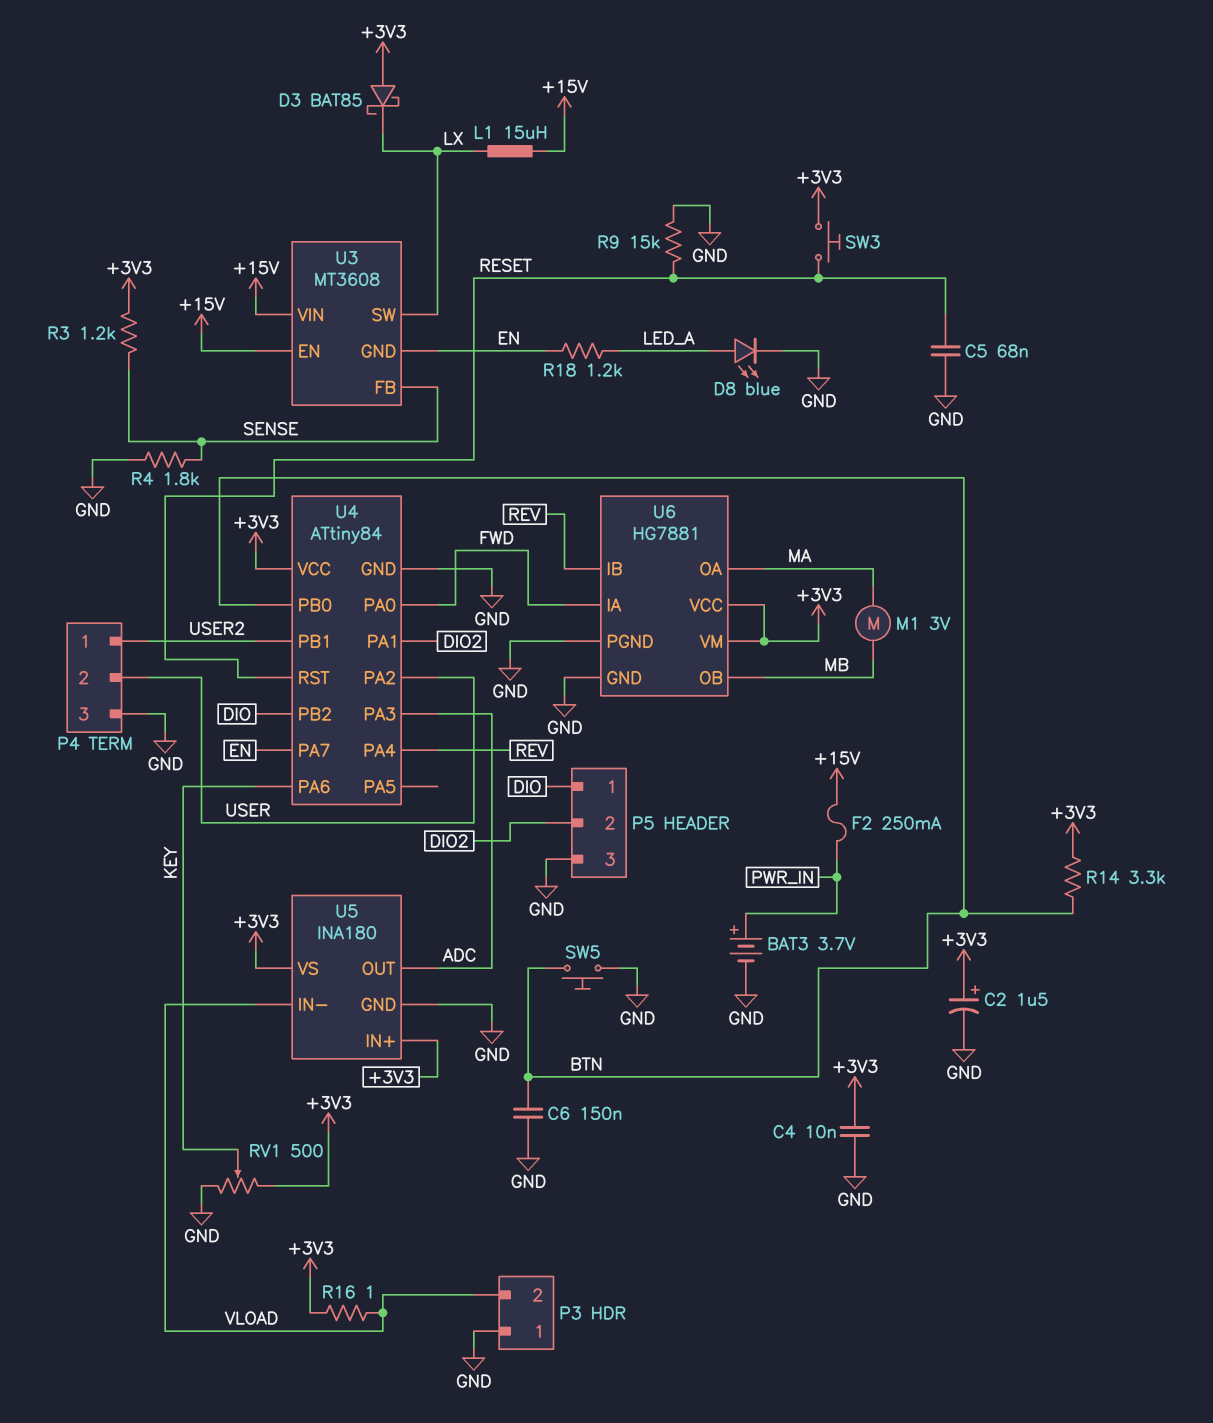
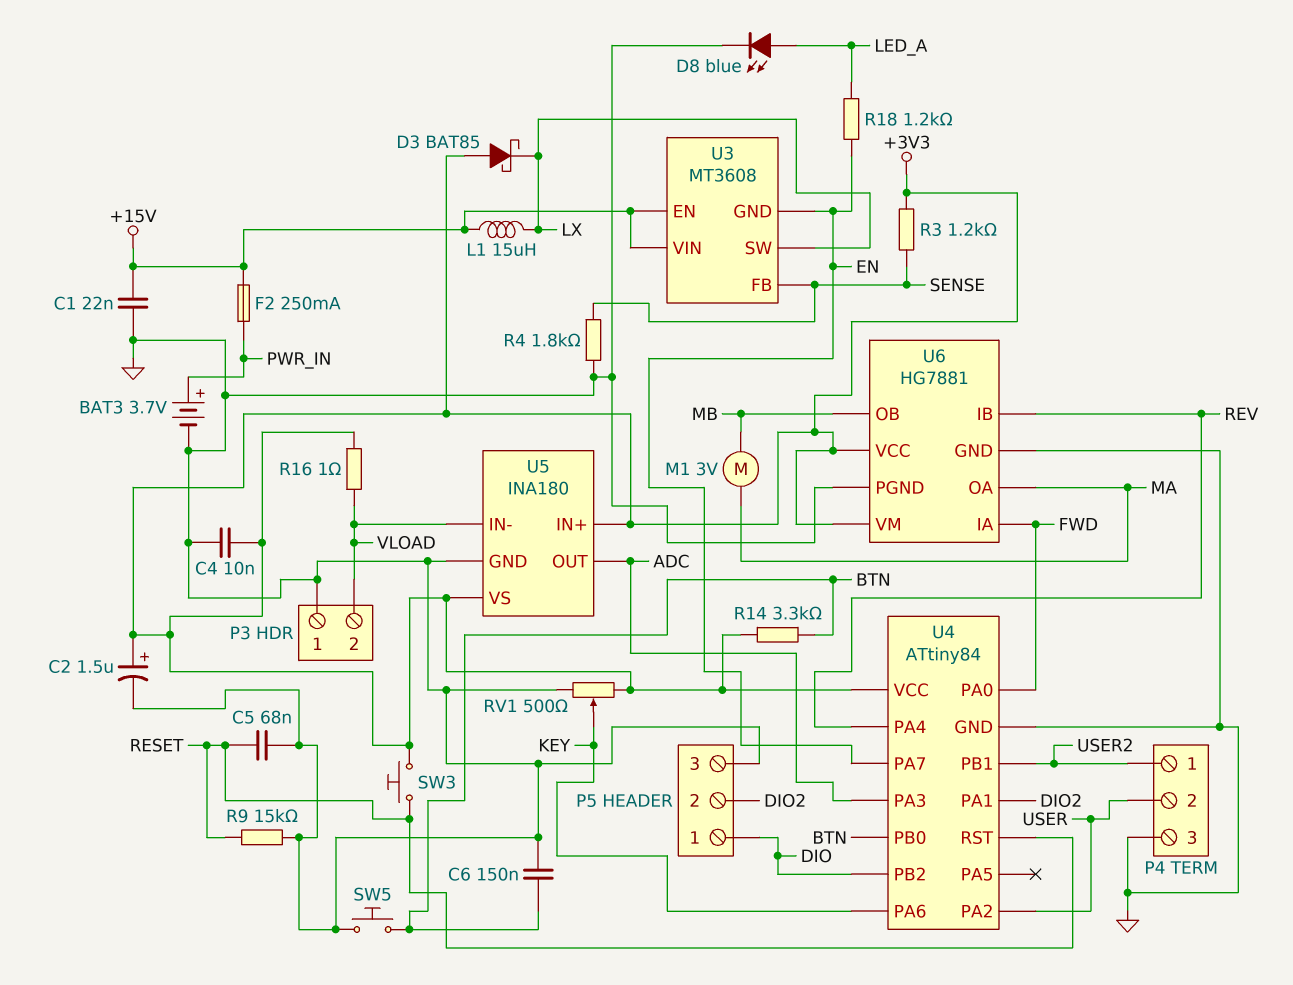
C1: none -> 22nF (+15V, GND)

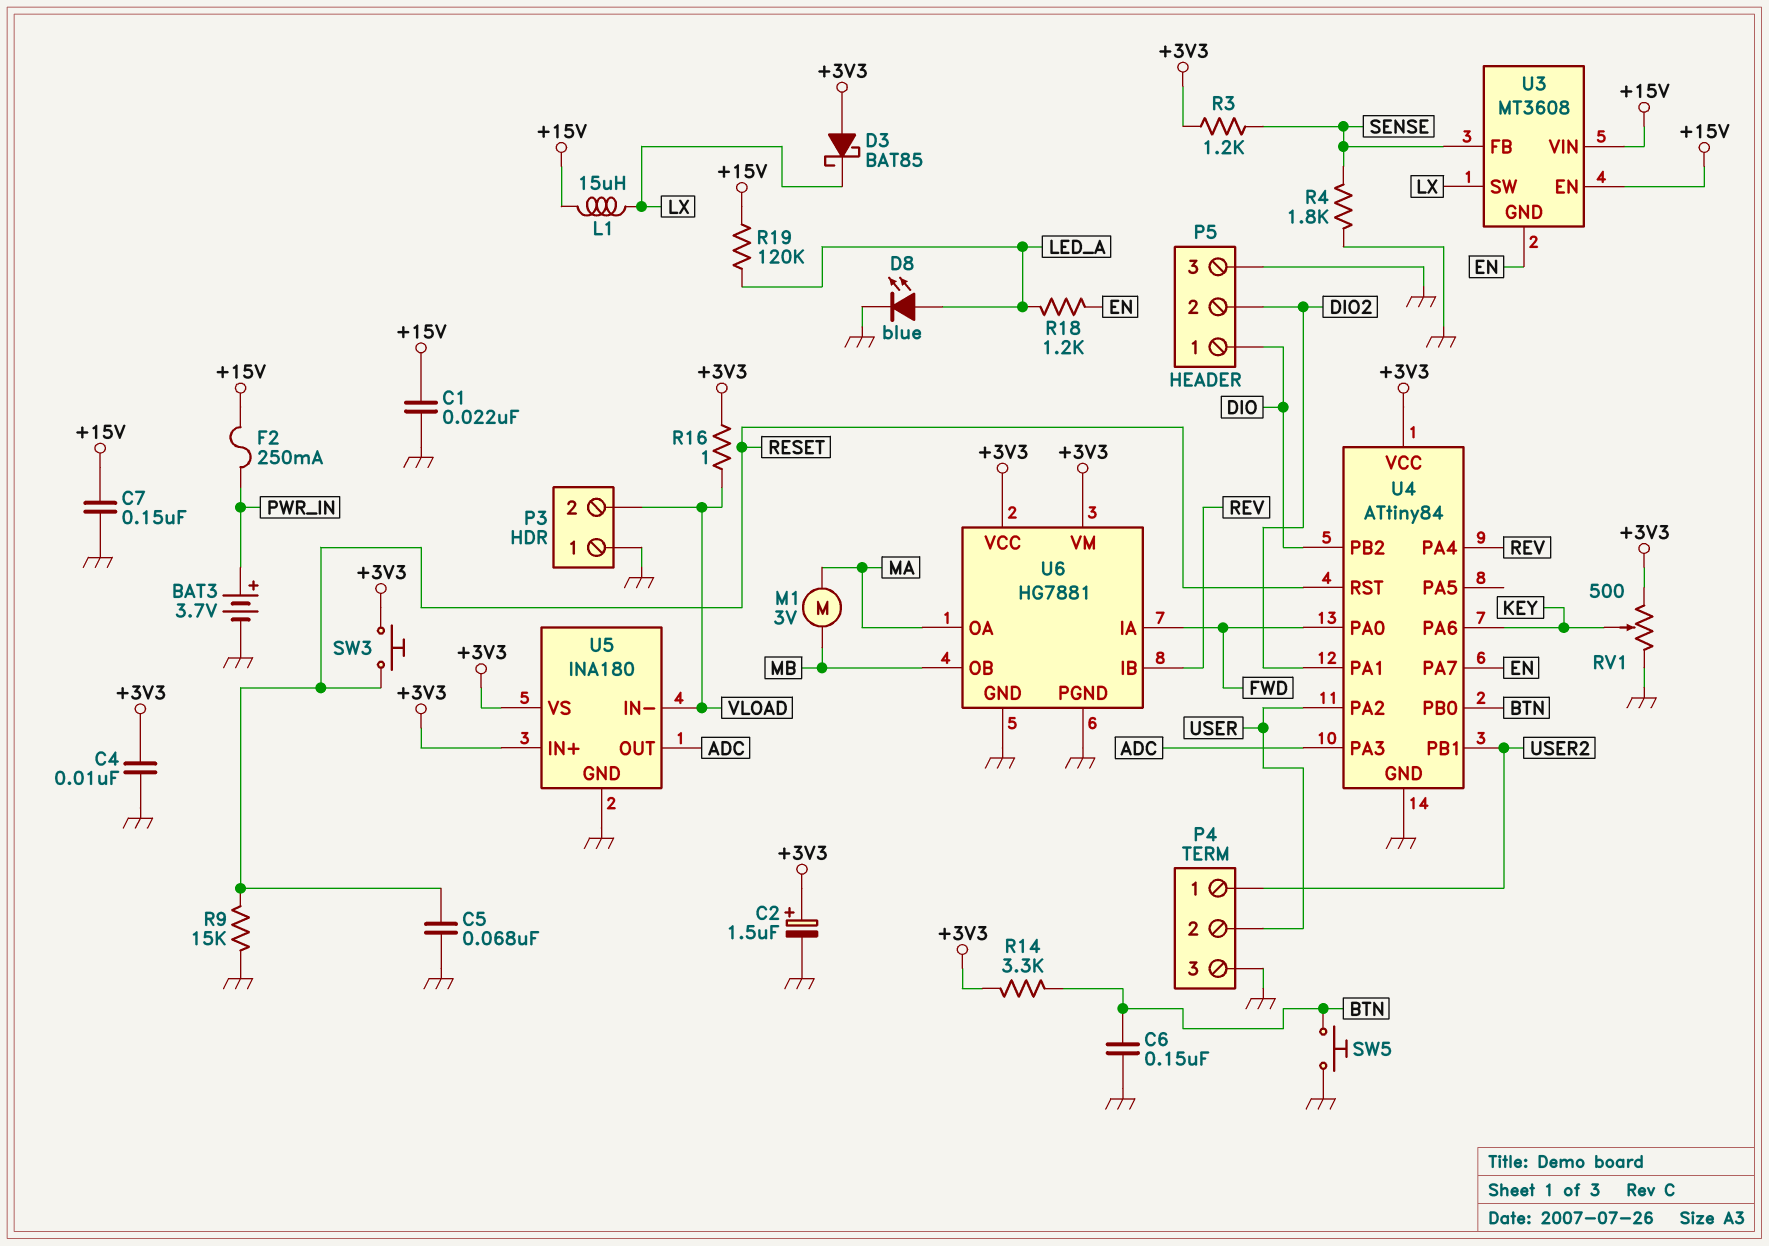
C7: none -> 150nF (+15V, GND)
R19: none -> 120k (+15V, LED_A)

